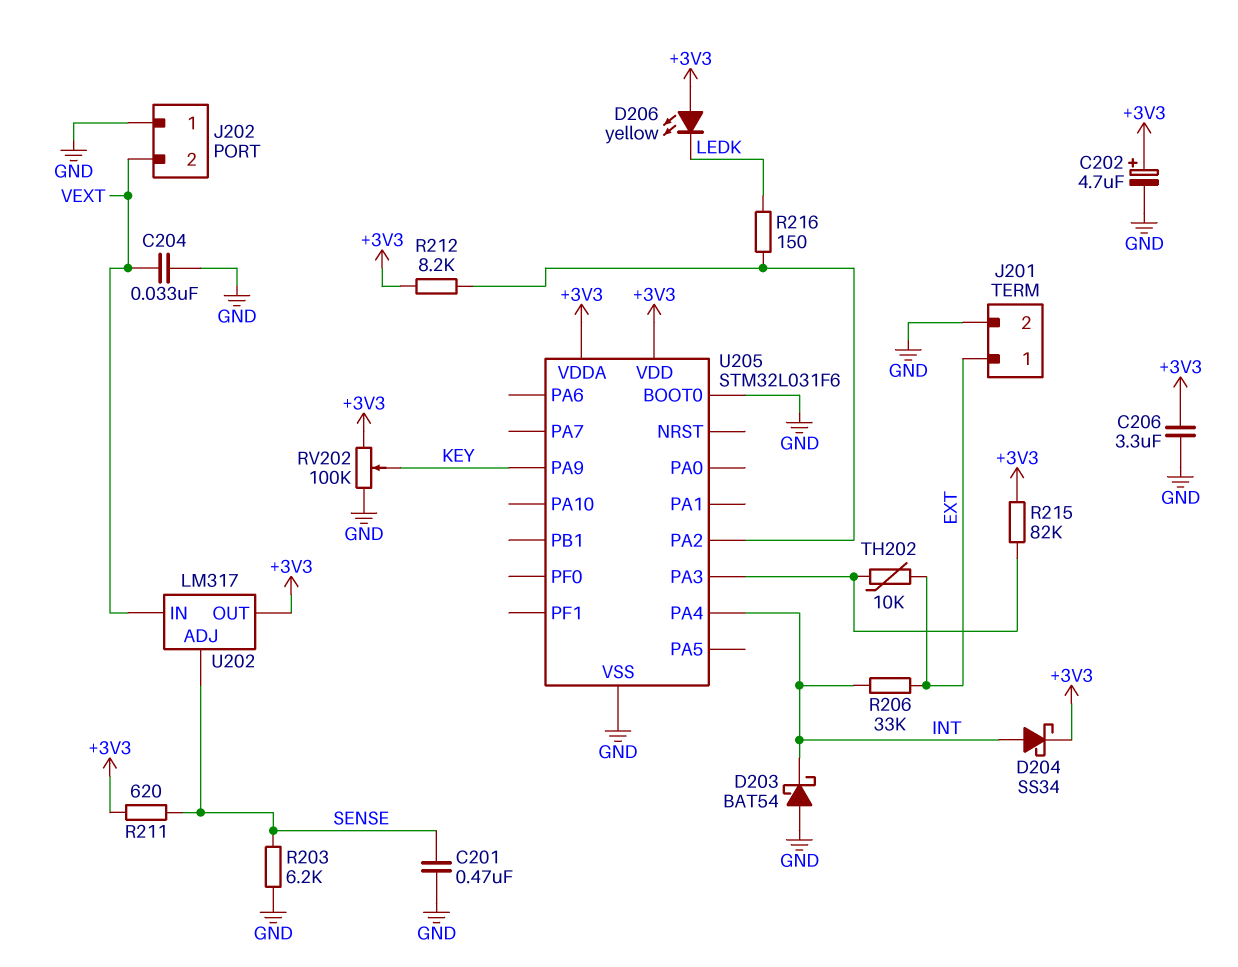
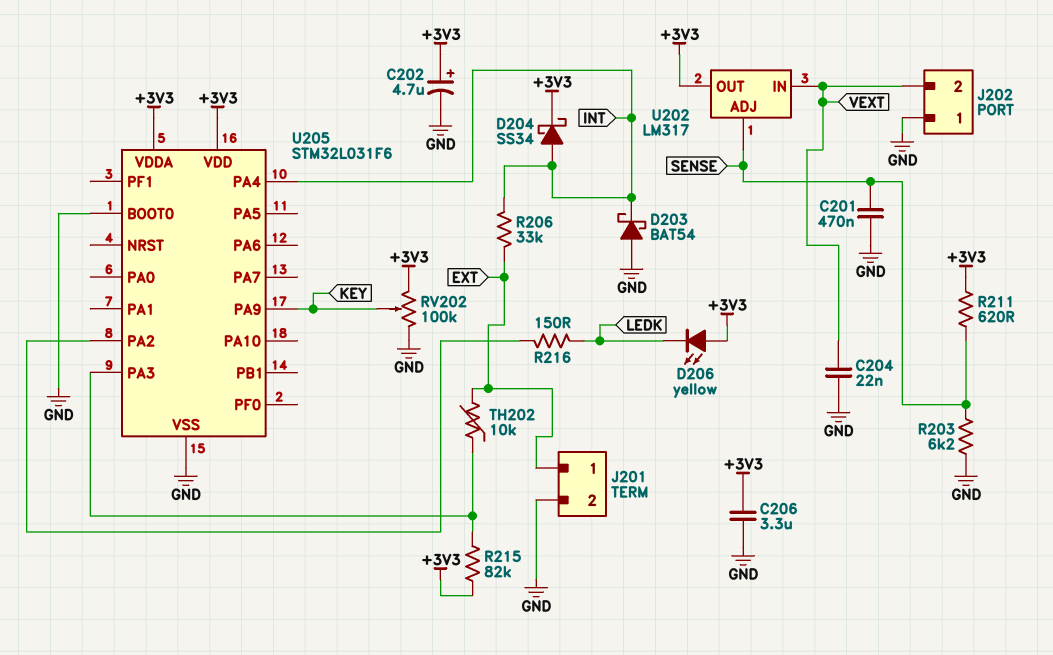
C204: 33nF (GND, VEXT) -> 22nF (GND, VEXT)
R212: 8.2k (+3V3, U205/PA2) -> none

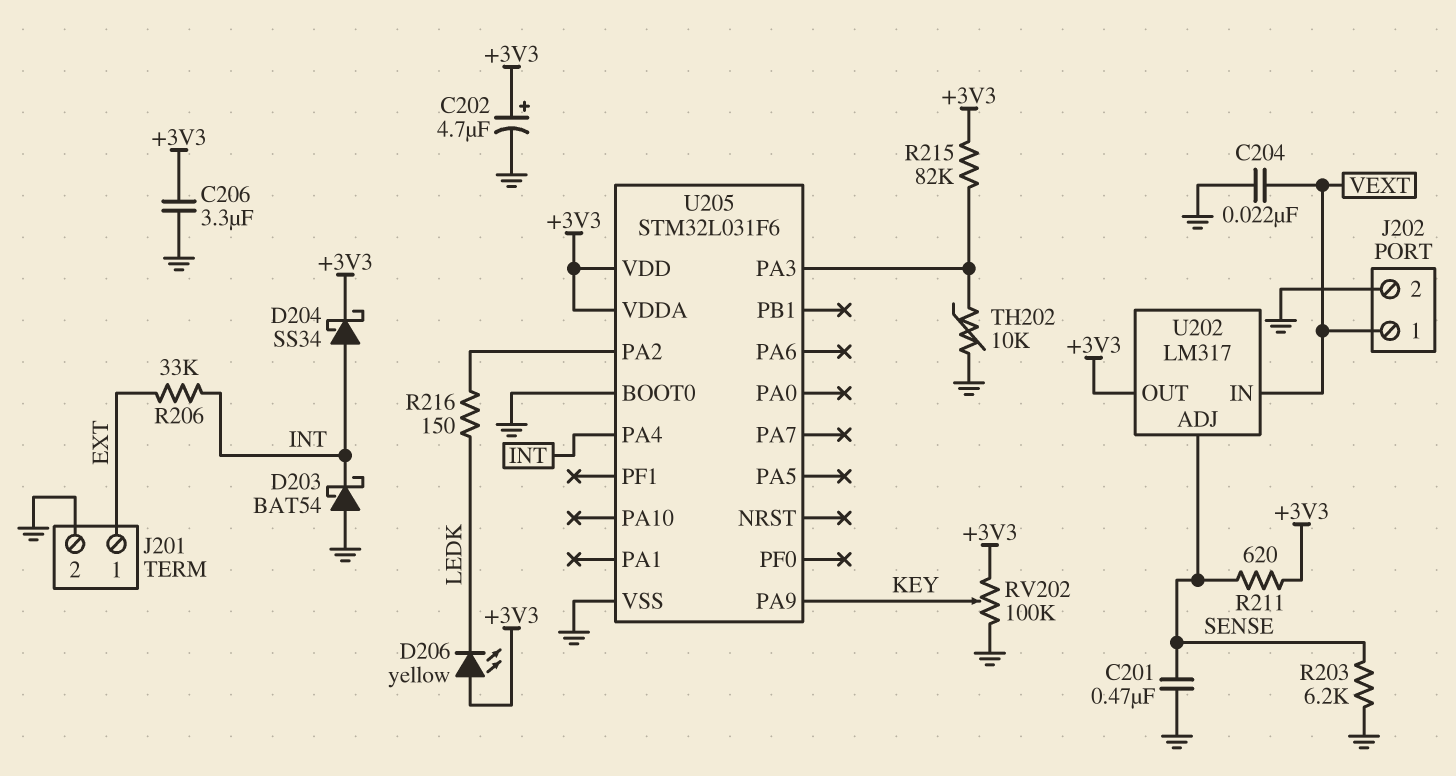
J202 pin 1: GND -> VEXT
J202 pin 2: VEXT -> GND
TH202: 10k (EXT, U205/PA3) -> 10k (GND, U205/PA3)

